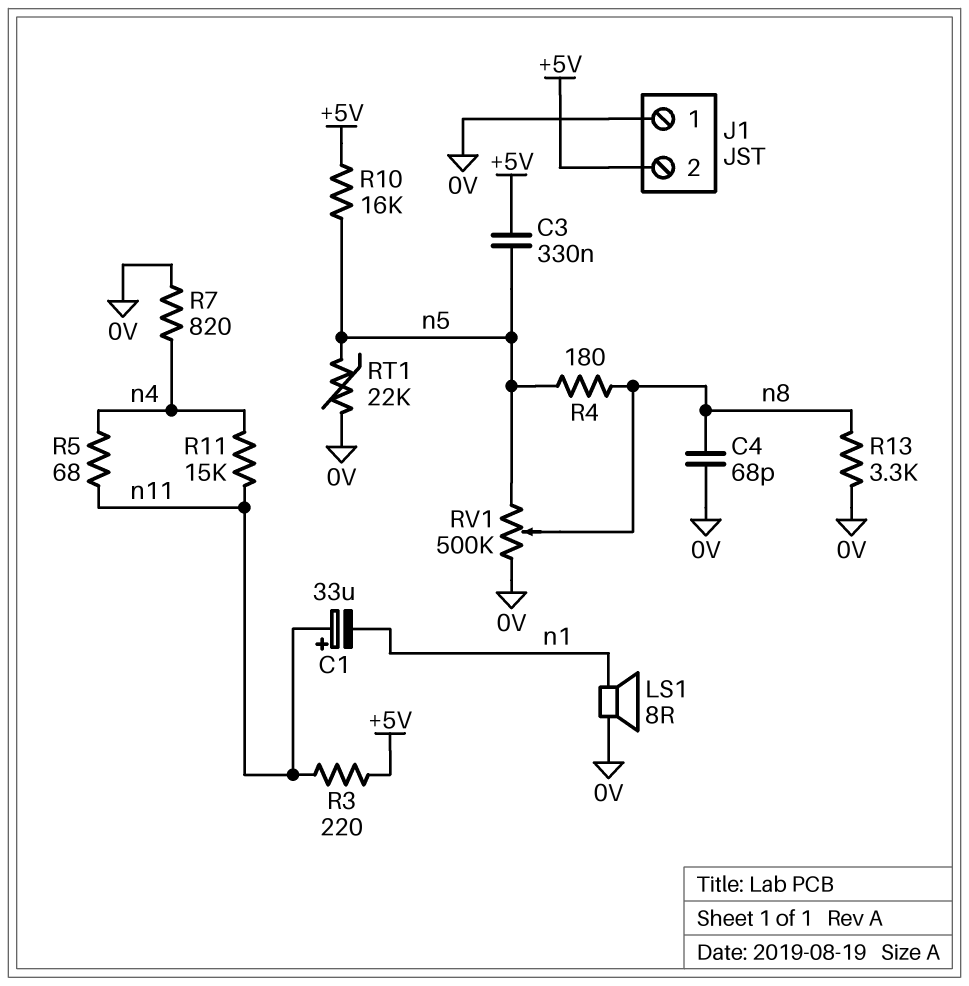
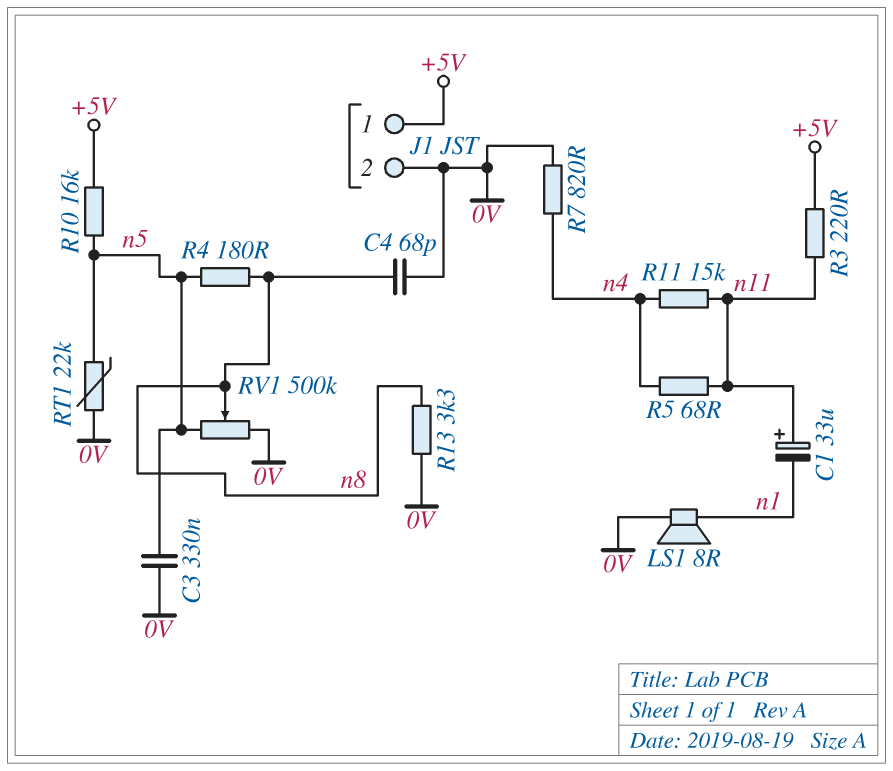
C3: 330nF (+5V, n5) -> 330nF (0V, n5)
J1 pin 1: 0V -> +5V
J1 pin 2: +5V -> 0V

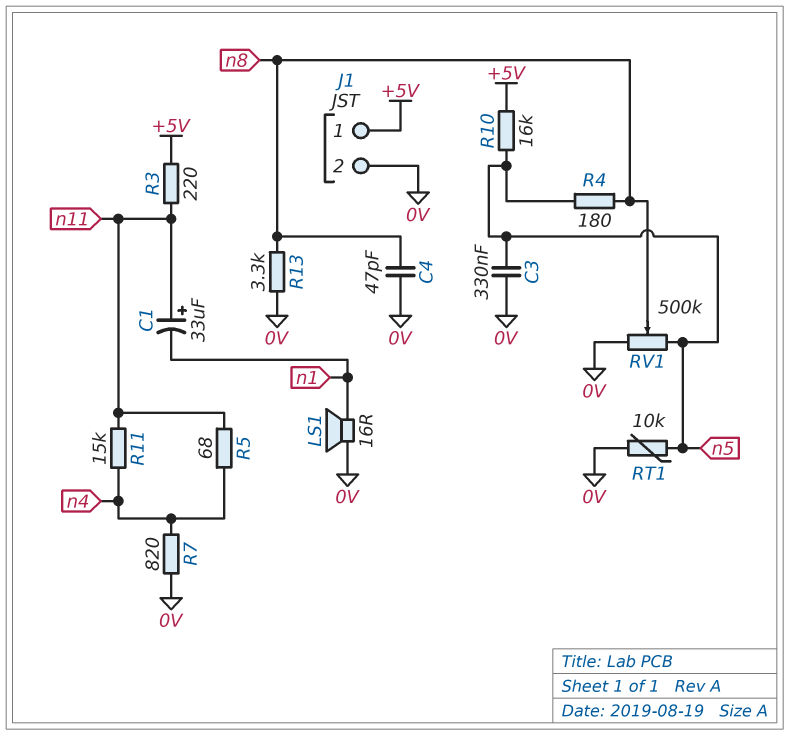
C4: 68pF (0V, n8) -> 47pF (0V, n8)
LS1: speaker 8R (0V, n1) -> speaker 16R (0V, n1)
RT1: 22k (0V, n5) -> 10k (0V, n5)

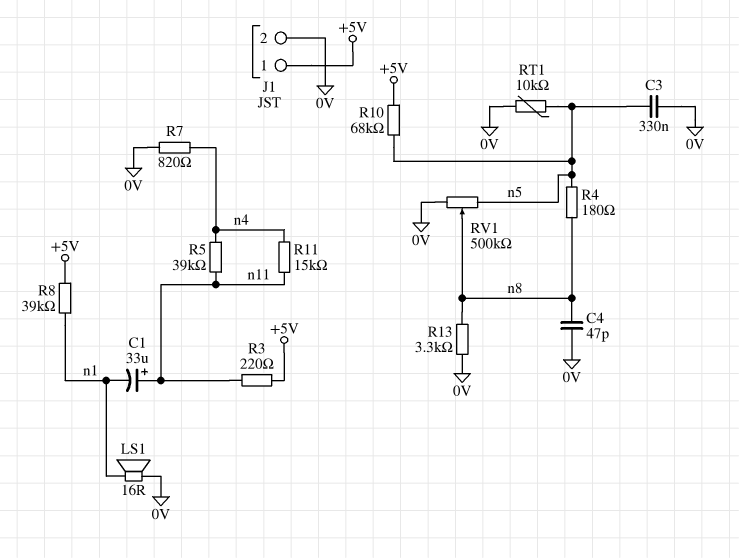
R5: 68 (n4, n11) -> 39k (n4, n11)
R8: none -> 39k (+5V, n1)
R10: 16k (+5V, n5) -> 68k (+5V, n5)

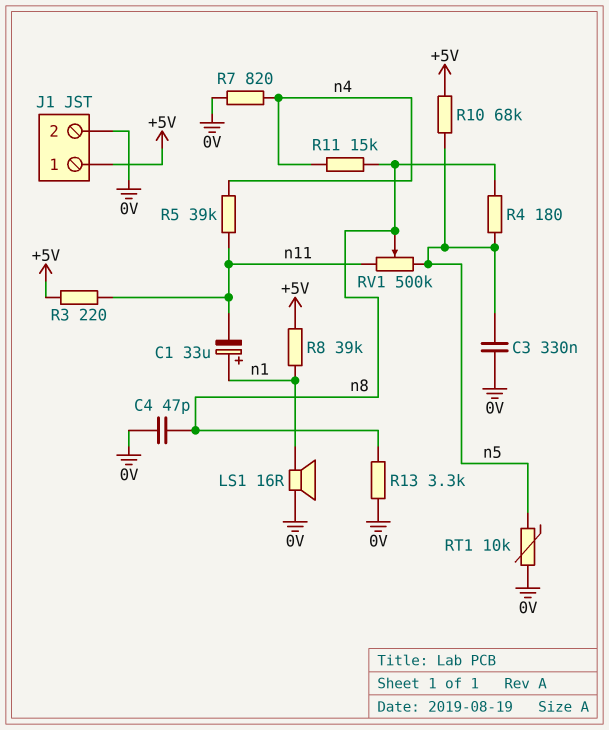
C1: 33uF (plus n11, minus n1) -> 33uF (plus n1, minus n11)
R11: 15k (n4, n11) -> 15k (n4, n8)
RV1: 500k (0V, n5, wiper n8) -> 500k (n5, n11, wiper n8)

